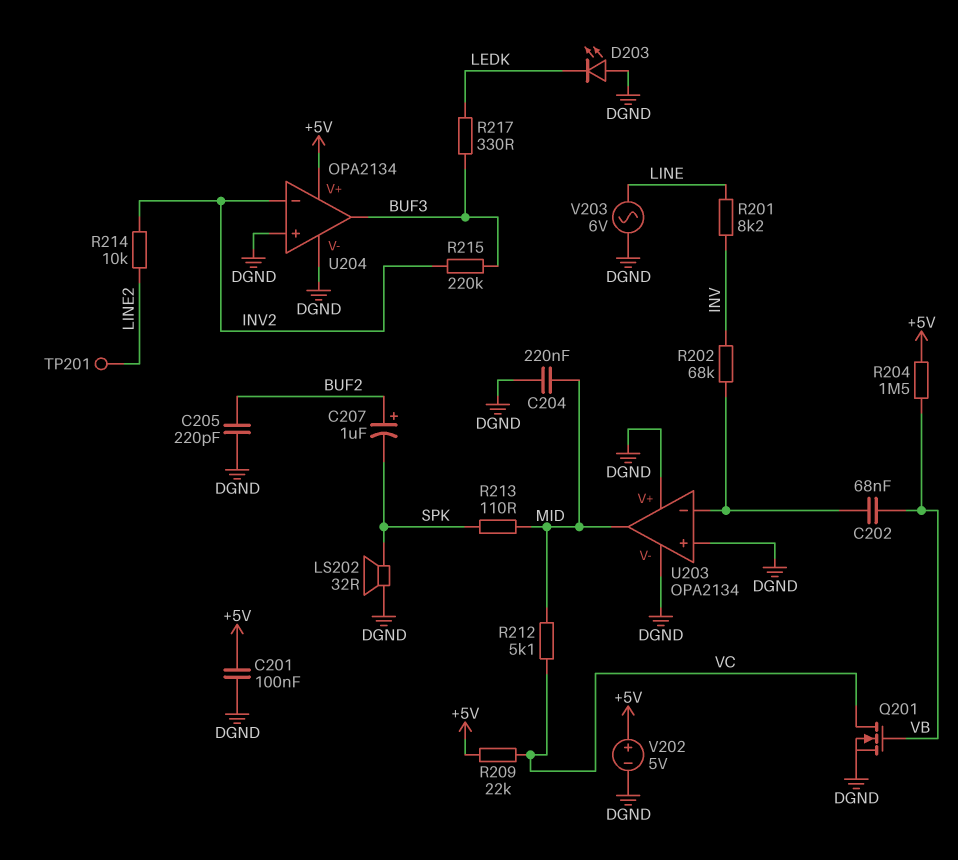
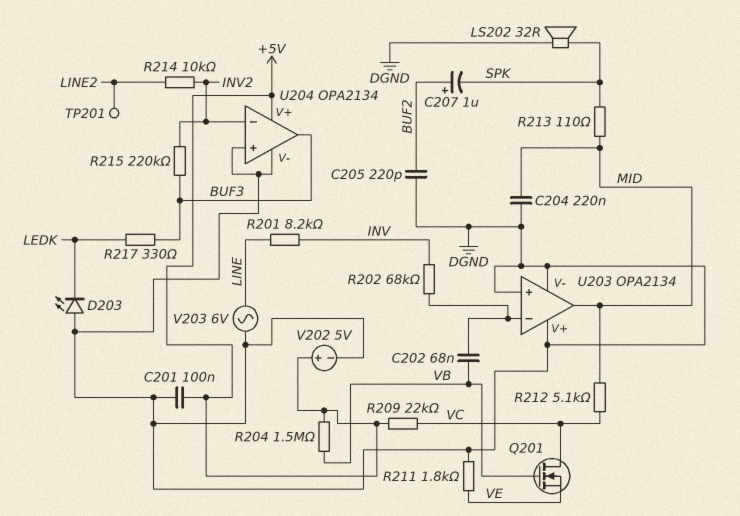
Q201: NMOS (G VB, D VC, S DGND) -> NMOS (G VB, D VC, S VE)
R211: none -> 1.8k (DGND, VE)

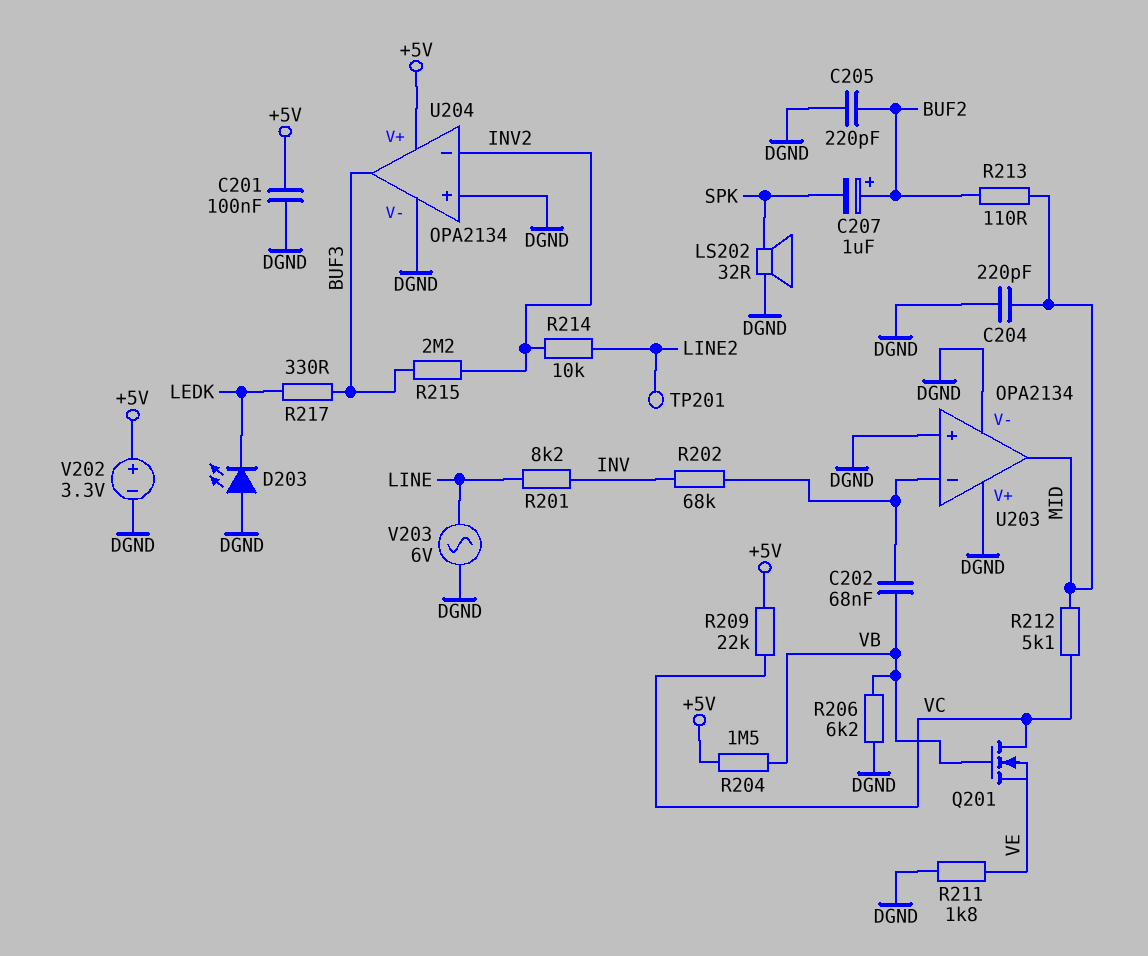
C204: 220nF (DGND, MID) -> 220pF (DGND, MID)
R206: none -> 6.2k (DGND, VB)
R213: 110 (MID, SPK) -> 110 (BUF2, MID)
R215: 220k (BUF3, INV2) -> 2.2M (BUF3, INV2)
V202: 5V (plus +5V, minus DGND) -> 3.3V (plus +5V, minus DGND)

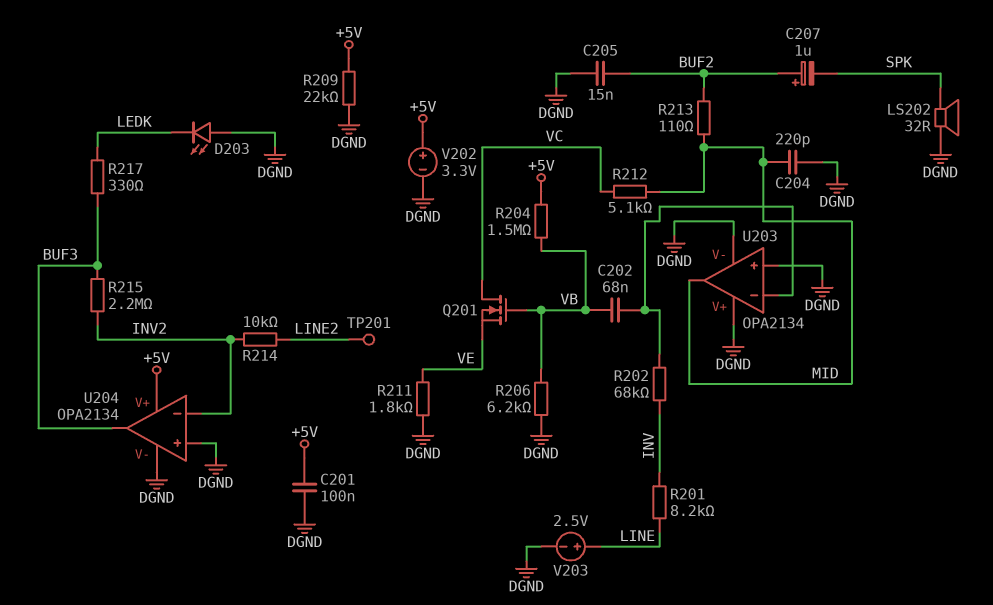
C205: 220pF (BUF2, DGND) -> 15nF (BUF2, DGND)
R209: 22k (+5V, VC) -> 22k (+5V, DGND)
V203: AC 6V (DGND, LINE) -> 2.5V (plus LINE, minus DGND)

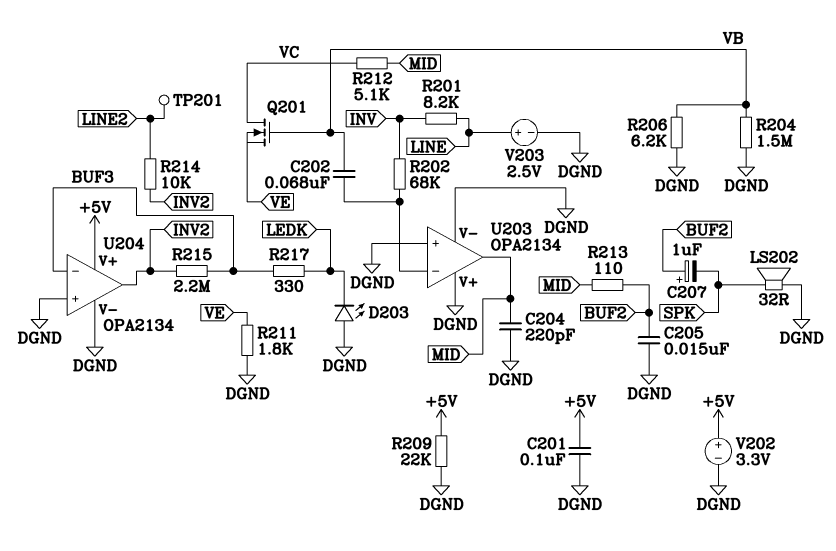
R204: 1.5M (+5V, VB) -> 1.5M (DGND, VB)
U204 pin in-: INV2 -> BUF3
U204 pin out: BUF3 -> INV2

